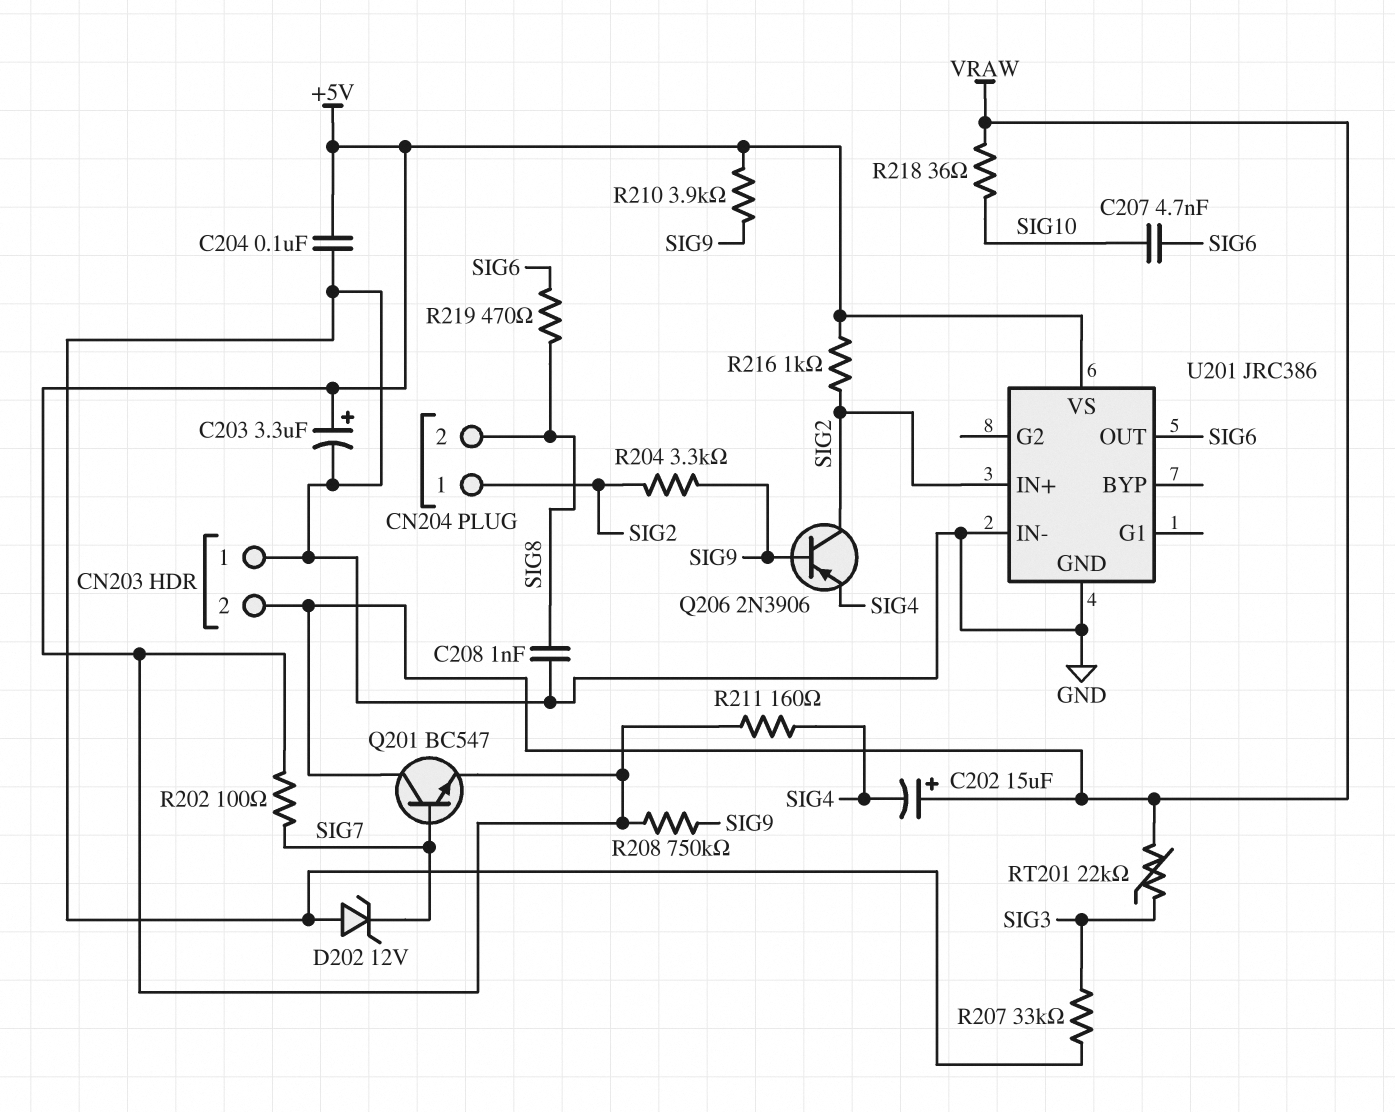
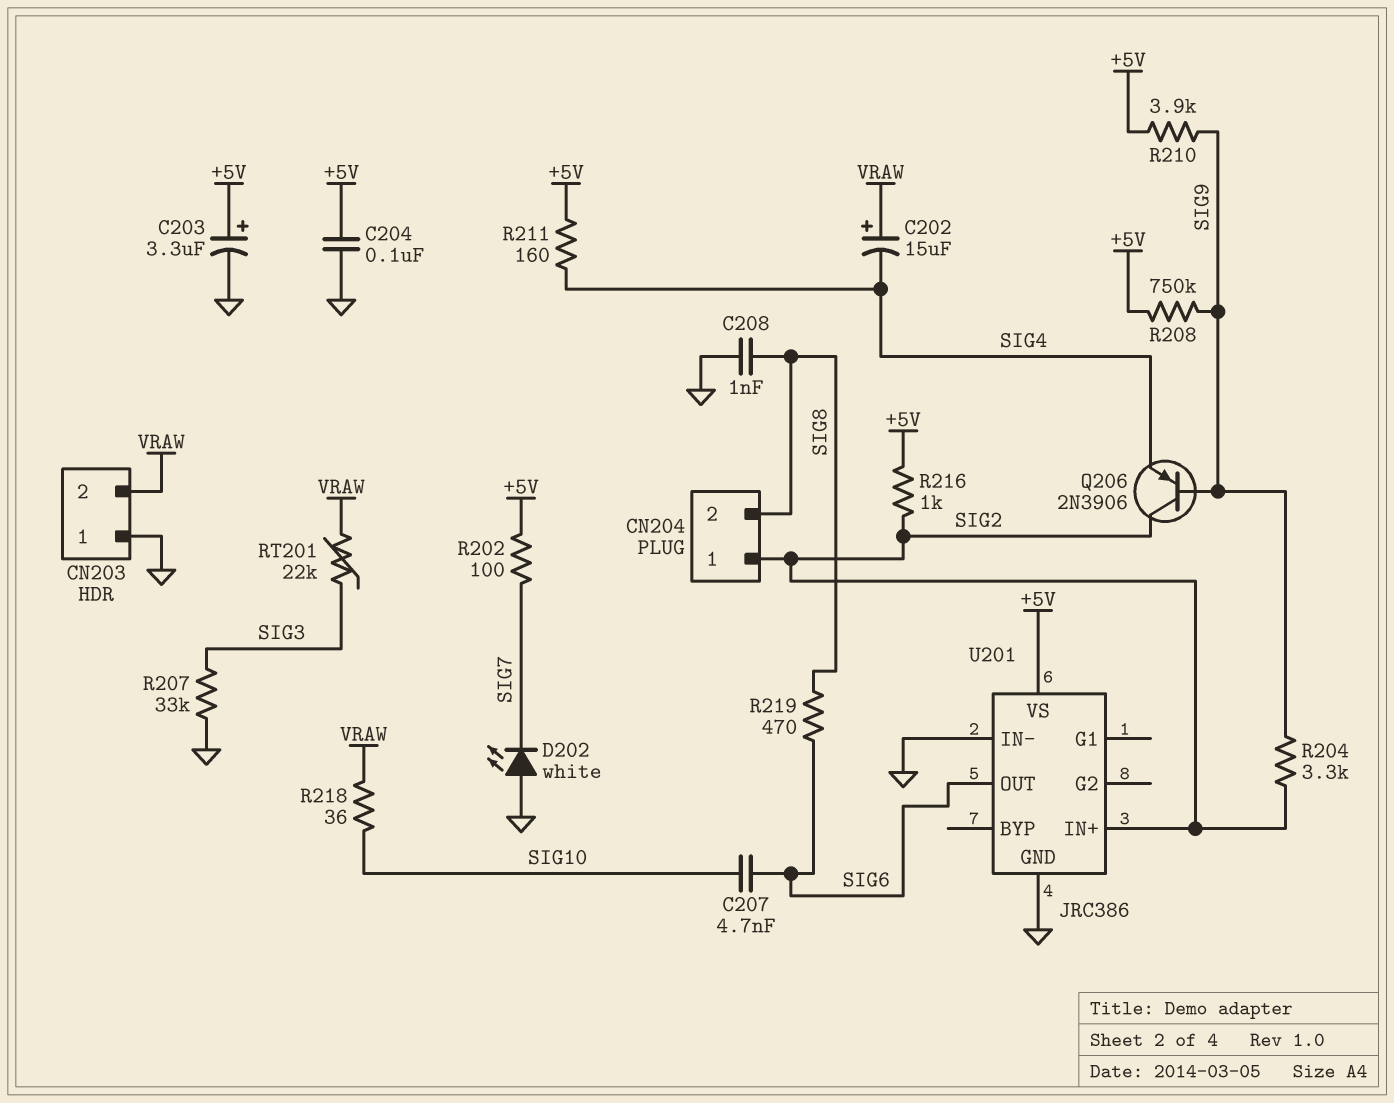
D202: zener 12V (A GND, K SIG7) -> LED white (A GND, K SIG7)
Q201: NPN BC547 (B SIG7, C VRAW, E +5V) -> none

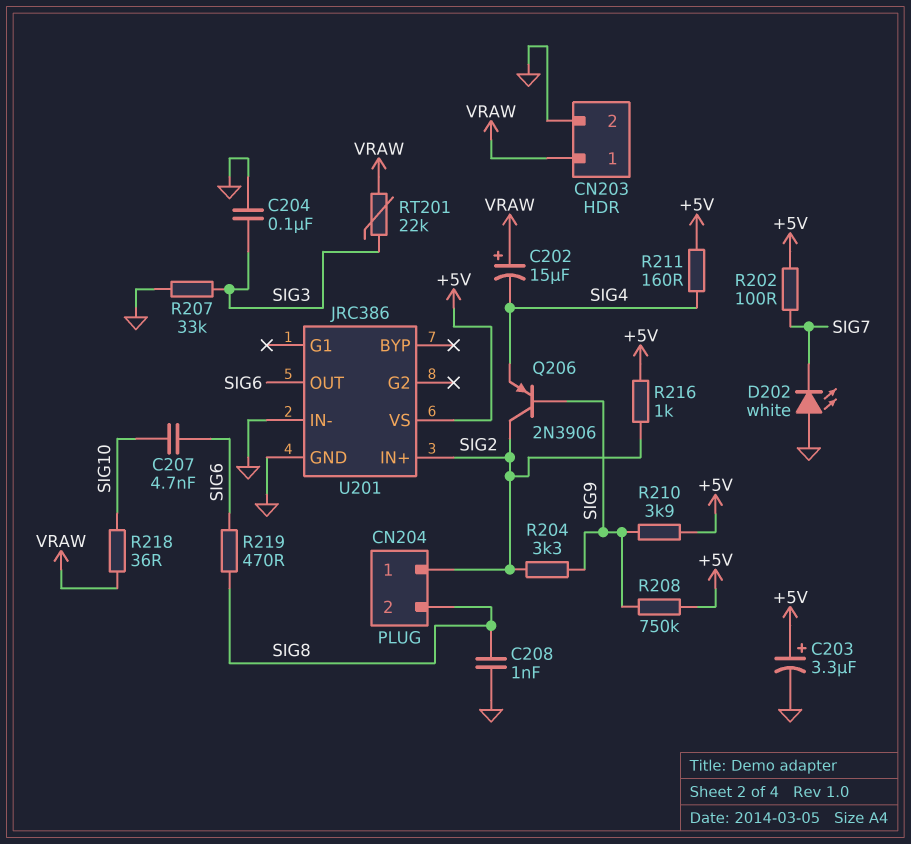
C204: 100nF (+5V, GND) -> 100nF (GND, SIG3)
CN203 pin 1: GND -> VRAW
CN203 pin 2: VRAW -> GND

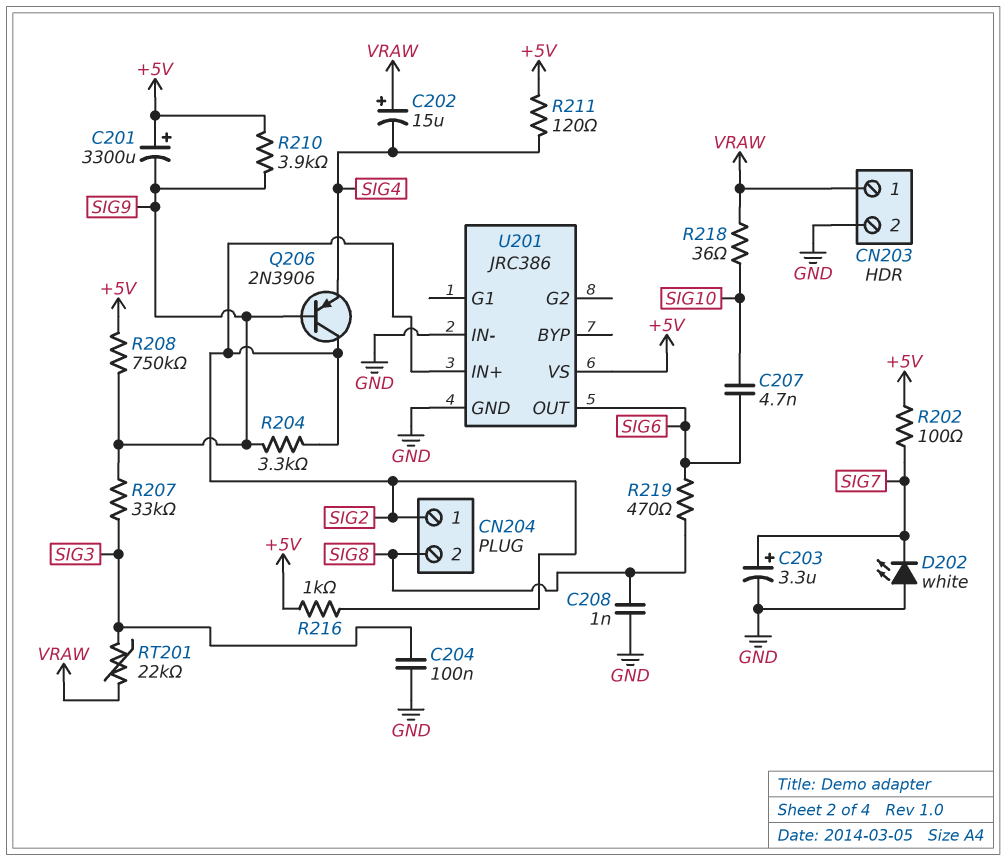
C201: none -> 3300uF (plus +5V, minus SIG9)
C203: 3.3uF (plus +5V, minus GND) -> 3.3uF (plus SIG7, minus GND)
R207: 33k (GND, SIG3) -> 33k (SIG3, SIG9)
R211: 160 (+5V, SIG4) -> 120 (+5V, SIG4)

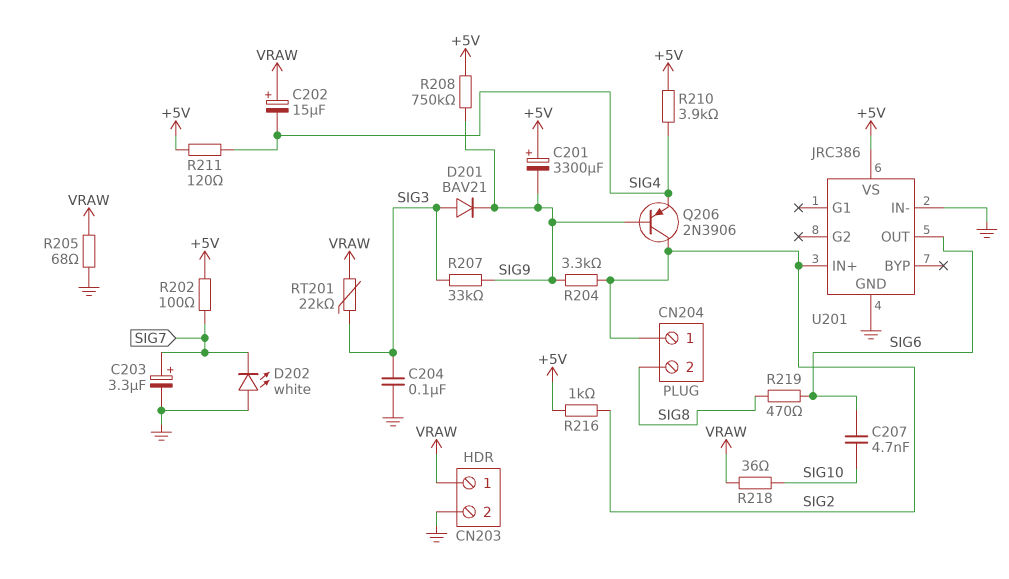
C208: 1nF (GND, SIG8) -> none
D201: none -> diode BAV21 (A SIG3, K SIG9)
R205: none -> 68 (GND, VRAW)
R210: 3.9k (+5V, SIG9) -> 3.9k (+5V, SIG4)

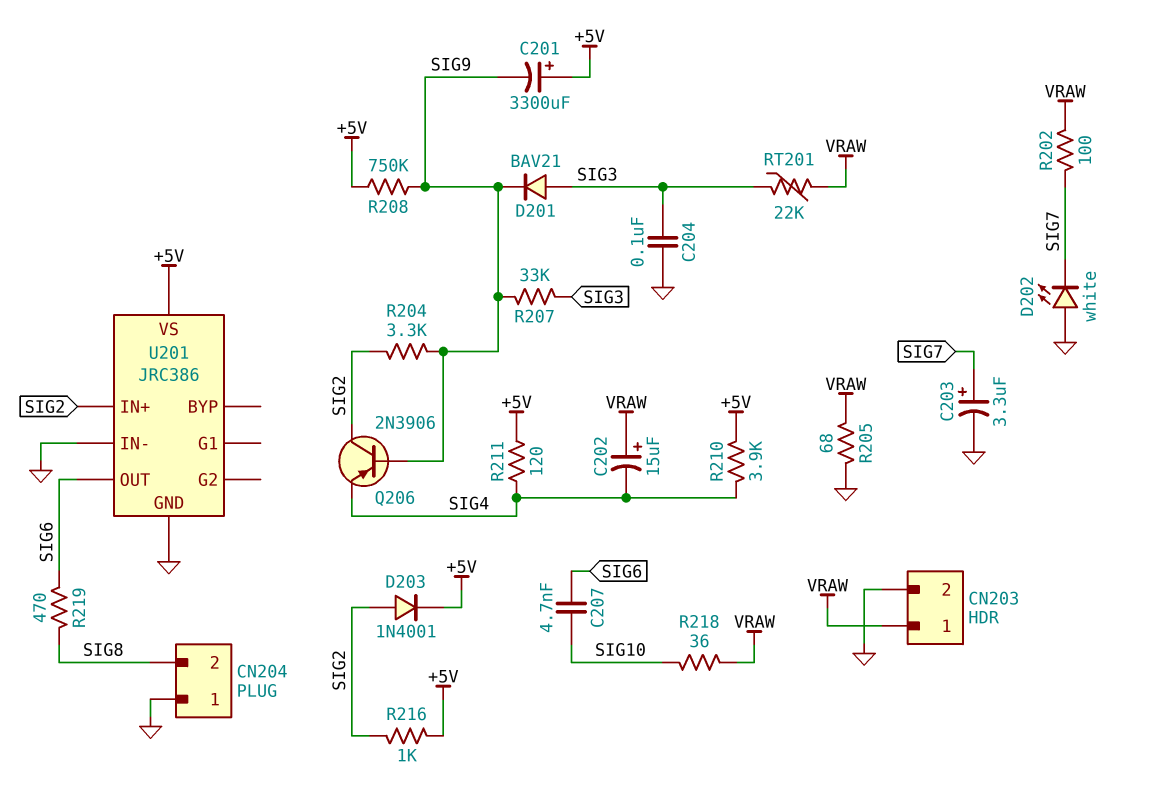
CN204 pin 1: SIG2 -> GND
D203: none -> diode 1N4001 (A SIG2, K +5V)
R202: 100 (+5V, SIG7) -> 100 (SIG7, VRAW)

